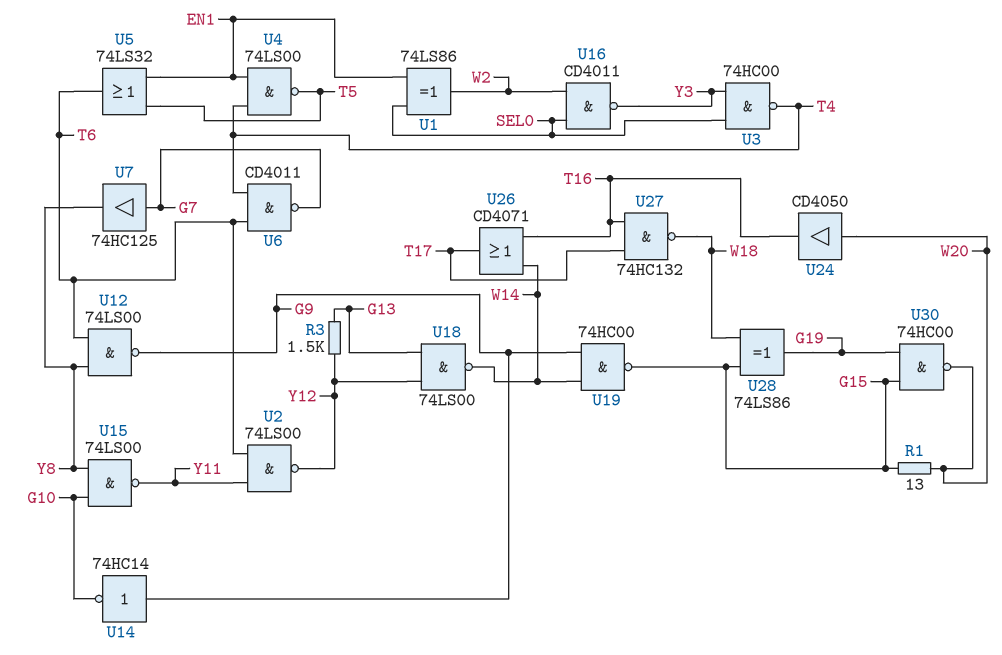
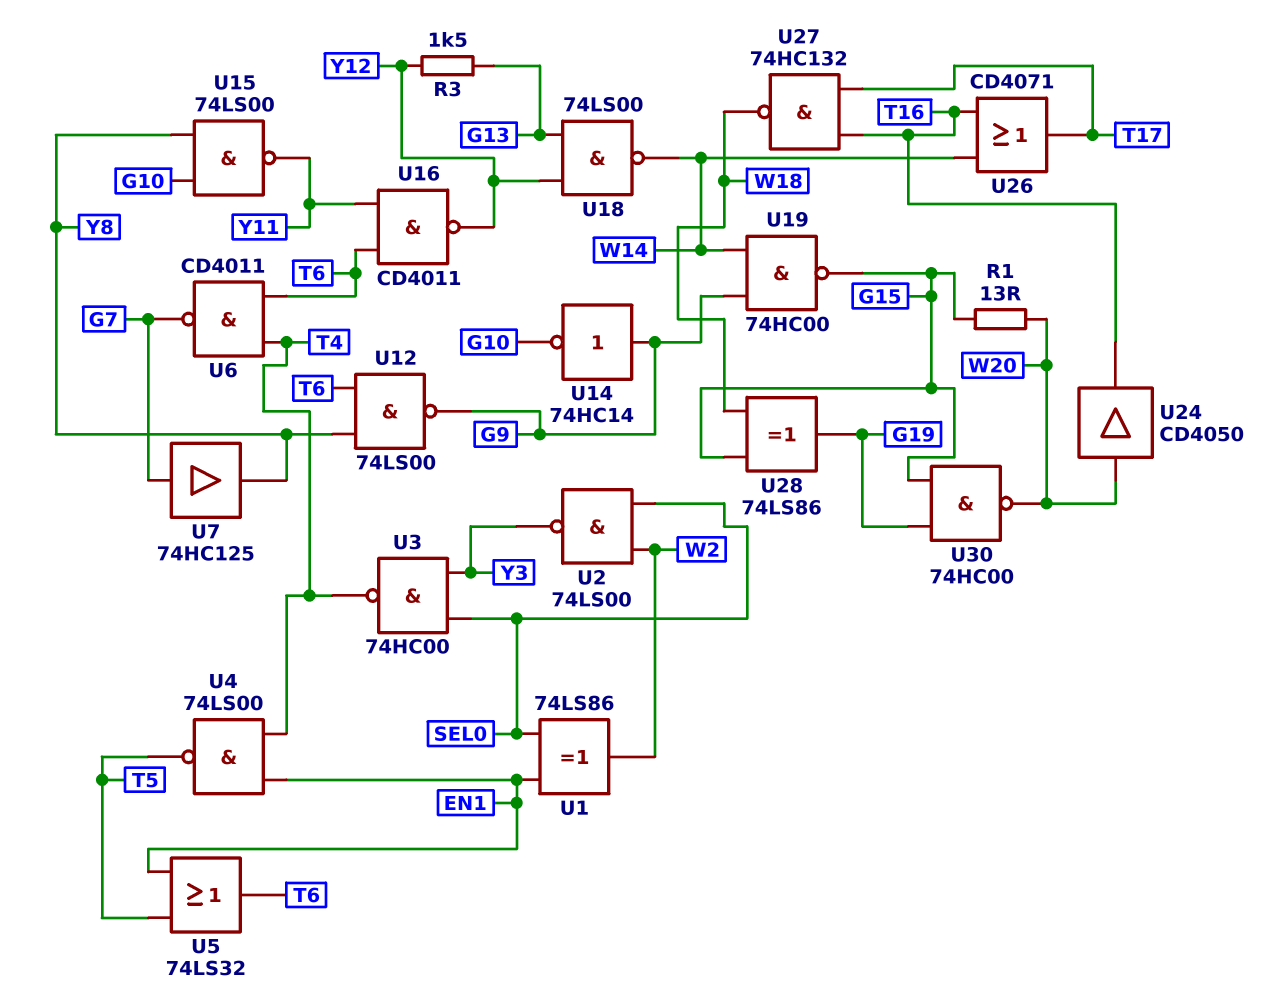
U2: NAND 74LS00 (in T6, in Y11, out Y12) -> NAND 74LS00 (in SEL0, in W2, out Y3)
U16: NAND CD4011 (in SEL0, in W2, out Y3) -> NAND CD4011 (in T6, in Y11, out Y12)

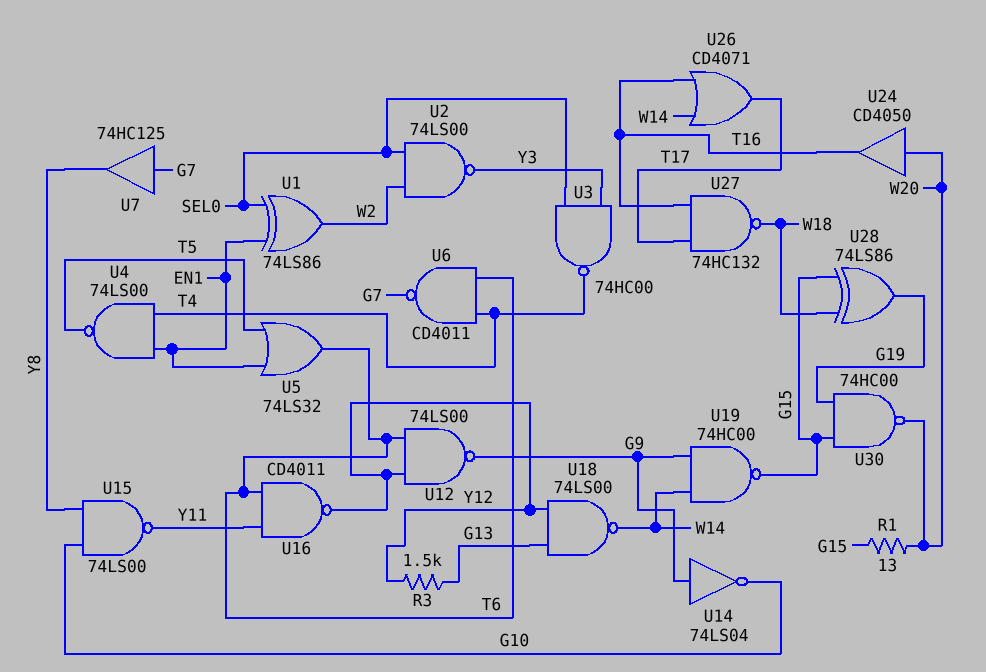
U12: NAND 74LS00 (in T6, in Y8, out G9) -> NAND 74LS00 (in T6, in Y12, out G9)
U14: NOT 74HC14 (in G9, out G10) -> NOT 74LS04 (in G9, out G10)

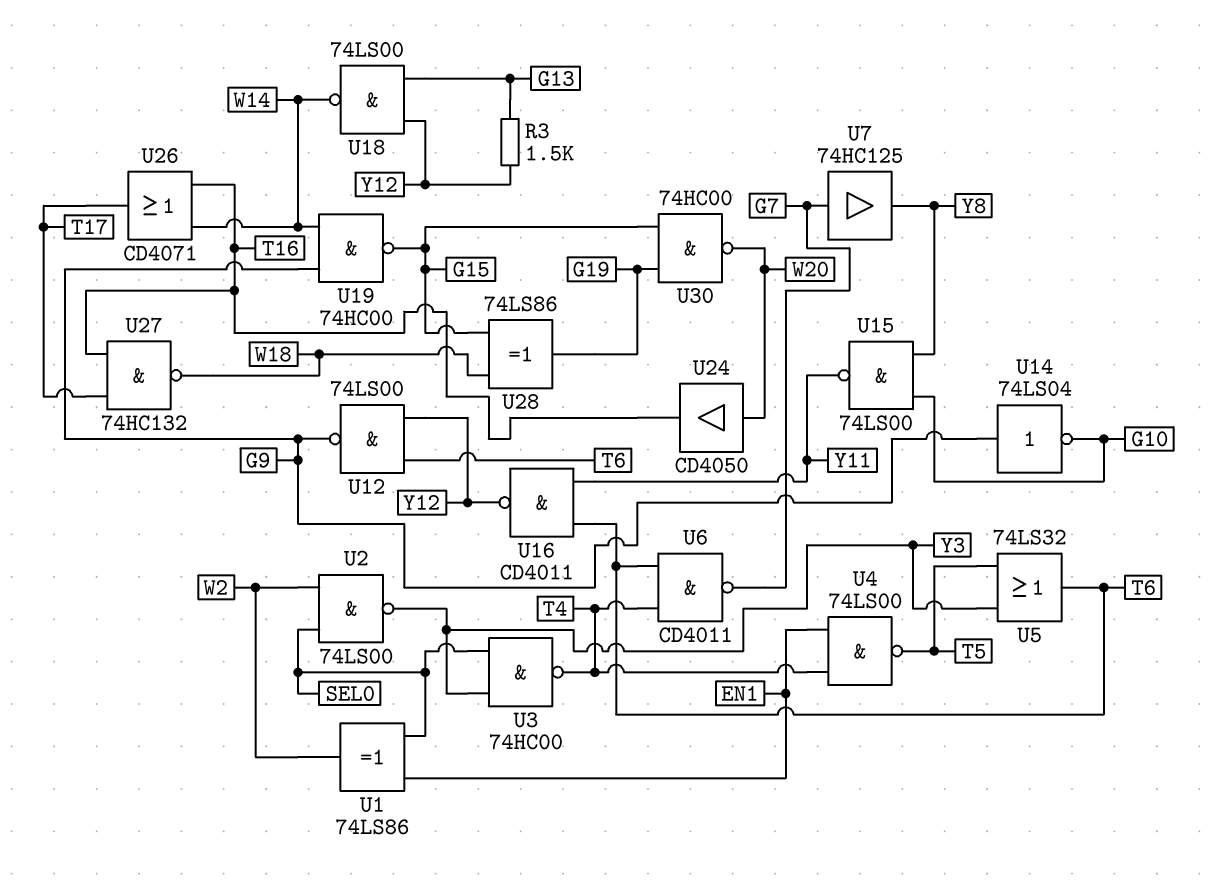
R1: 13 (G15, W20) -> none
U5: OR 74LS32 (in EN1, in T5, out T6) -> OR 74LS32 (in T5, in Y3, out T6)

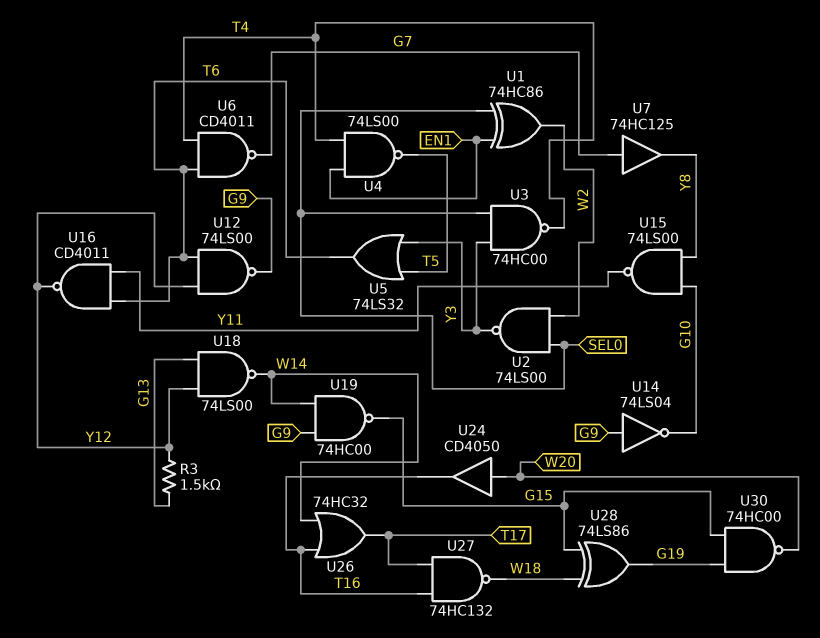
U1: XOR 74LS86 (in EN1, in SEL0, out W2) -> XOR 74HC86 (in EN1, in SEL0, out W2)
U26: OR CD4071 (in T16, in W14, out T17) -> OR 74HC32 (in T16, in W14, out T17)

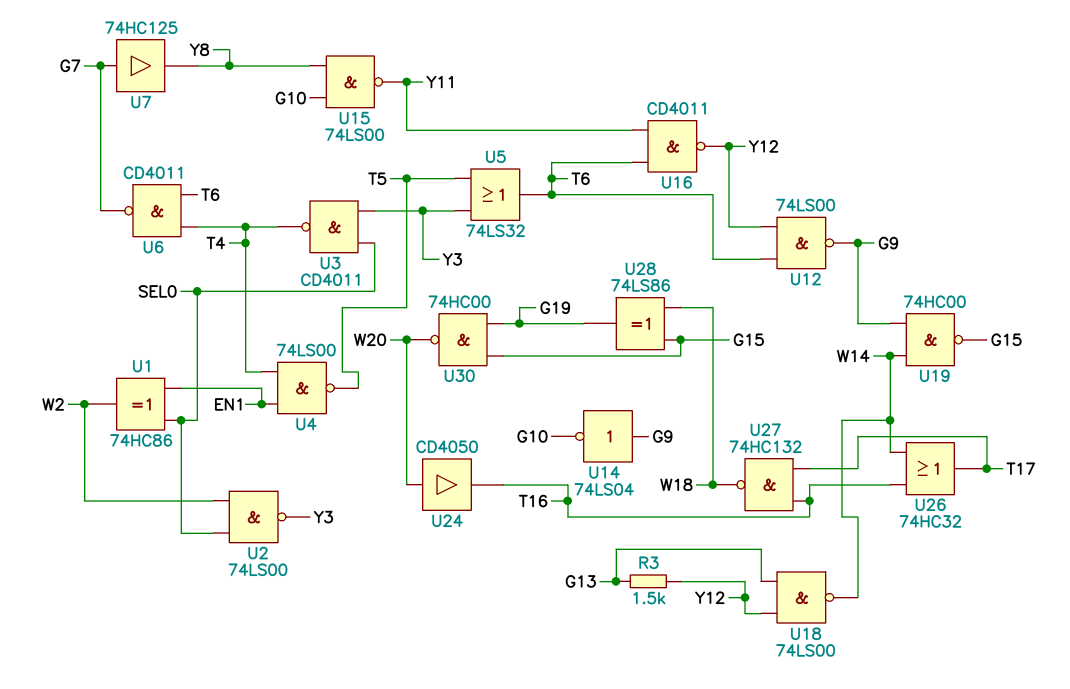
U3: NAND 74HC00 (in SEL0, in Y3, out T4) -> NAND CD4011 (in SEL0, in Y3, out T4)

